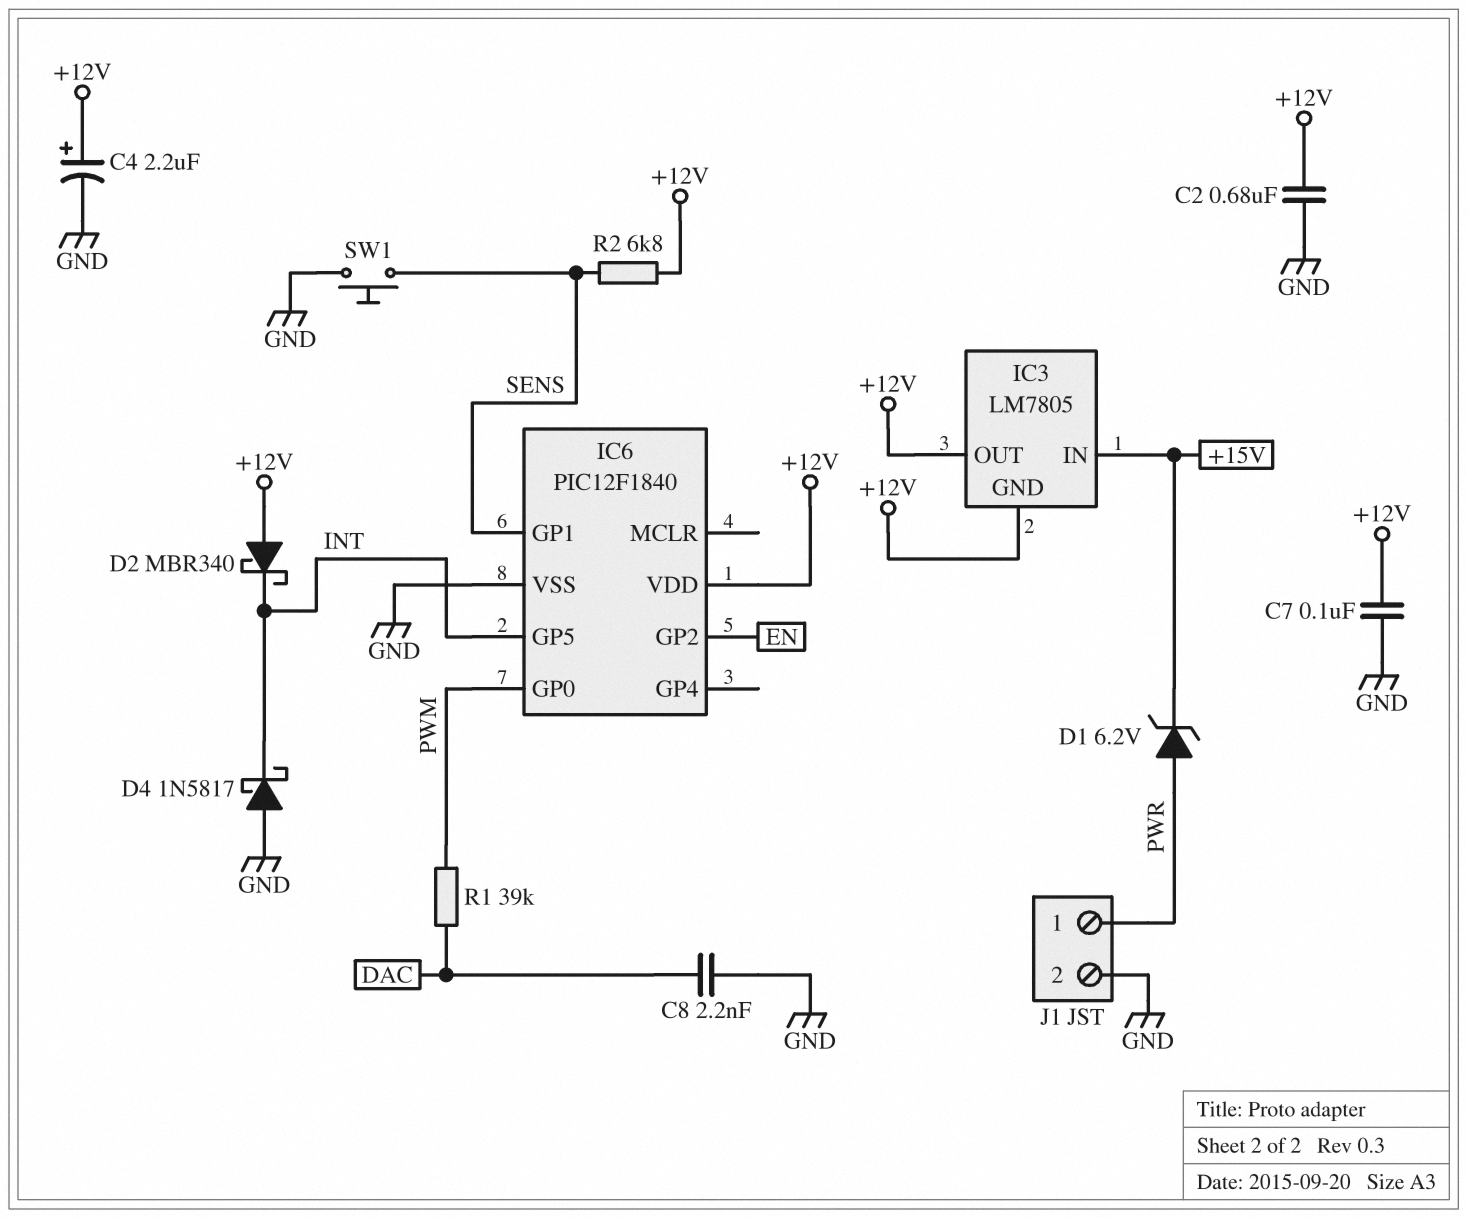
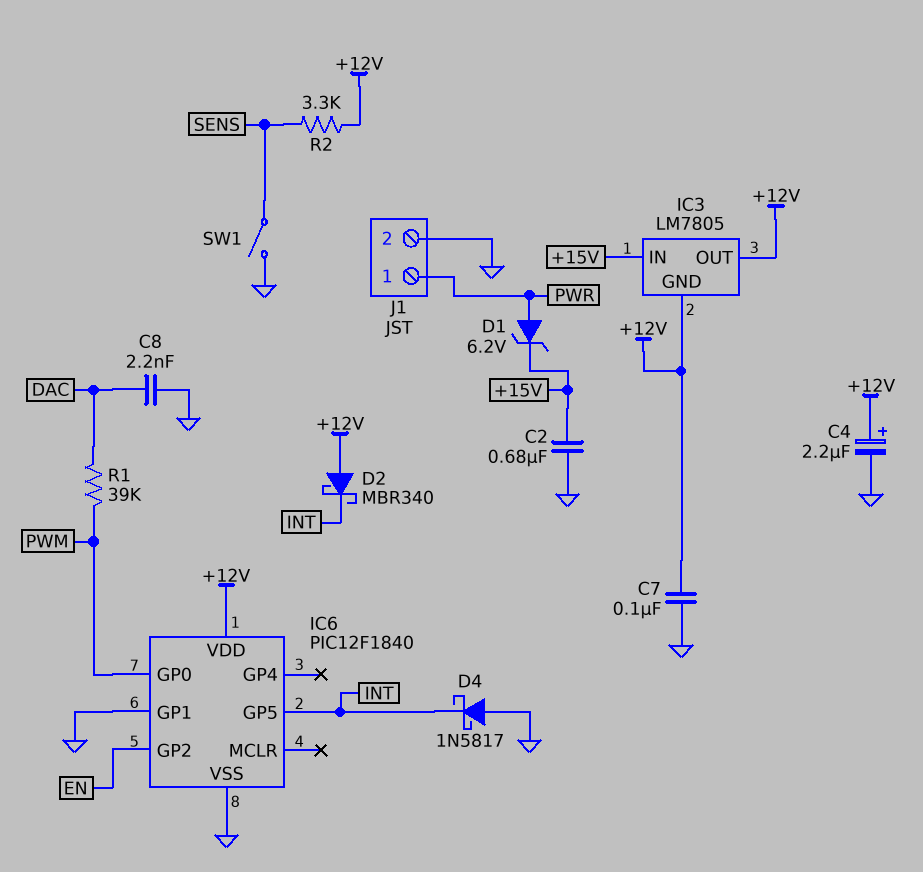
C2: 680nF (+12V, GND) -> 680nF (+15V, GND)
IC6 pin GP1: SENS -> GND
R2: 6.8k (+12V, SENS) -> 3.3k (+12V, SENS)
SW1: button (GND, SENS) -> switch (GND, SENS)

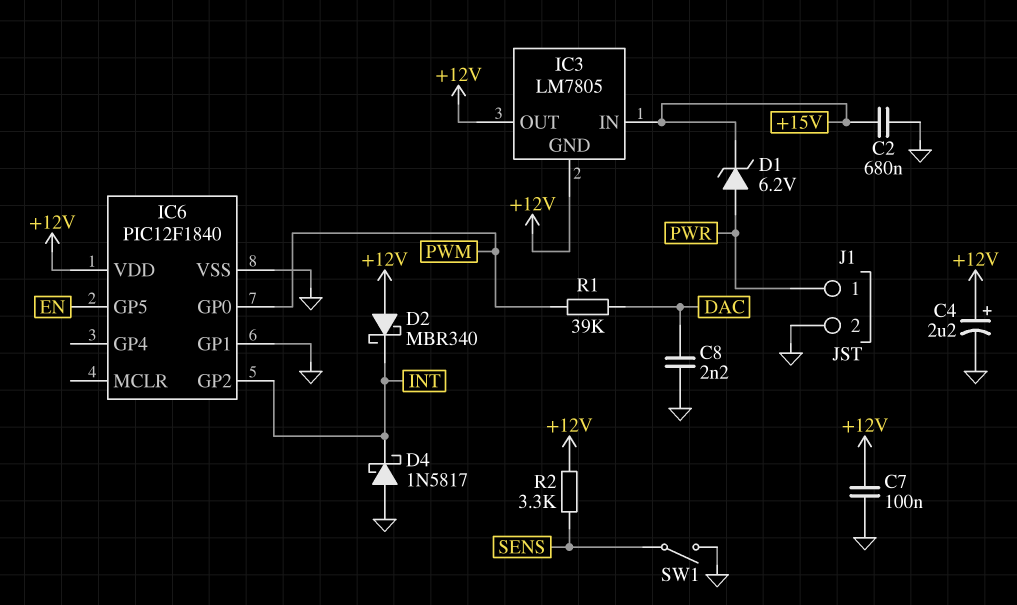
IC6 pin GP2: EN -> INT
IC6 pin GP5: INT -> EN

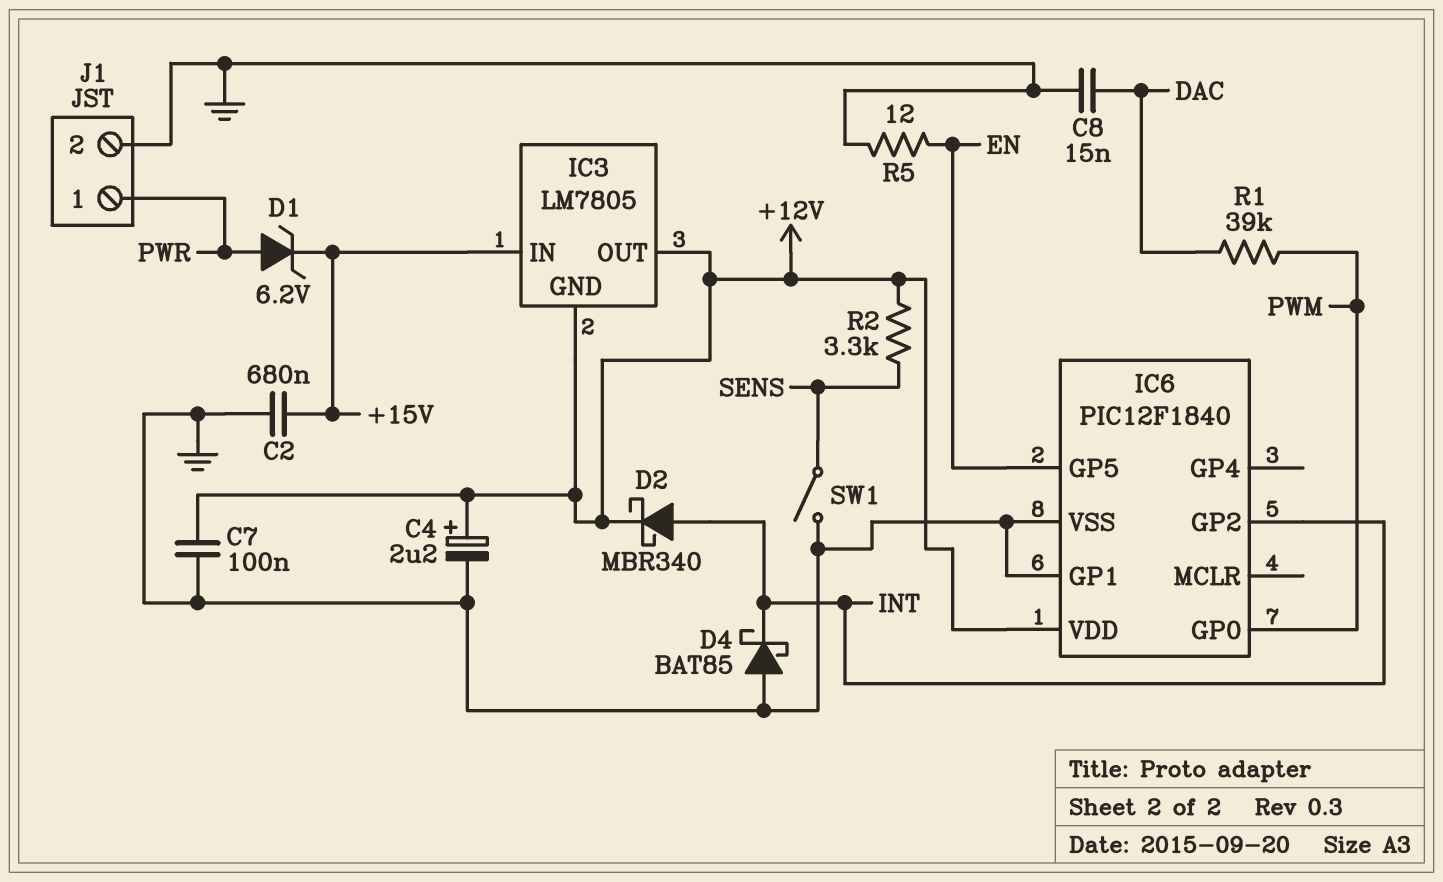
C8: 2.2nF (DAC, GND) -> 15nF (DAC, GND)
D2: schottky MBR340 (A +12V, K INT) -> schottky MBR340 (A INT, K +12V)
D4: schottky 1N5817 (A GND, K INT) -> schottky BAT85 (A GND, K INT)
R5: none -> 12 (EN, GND)

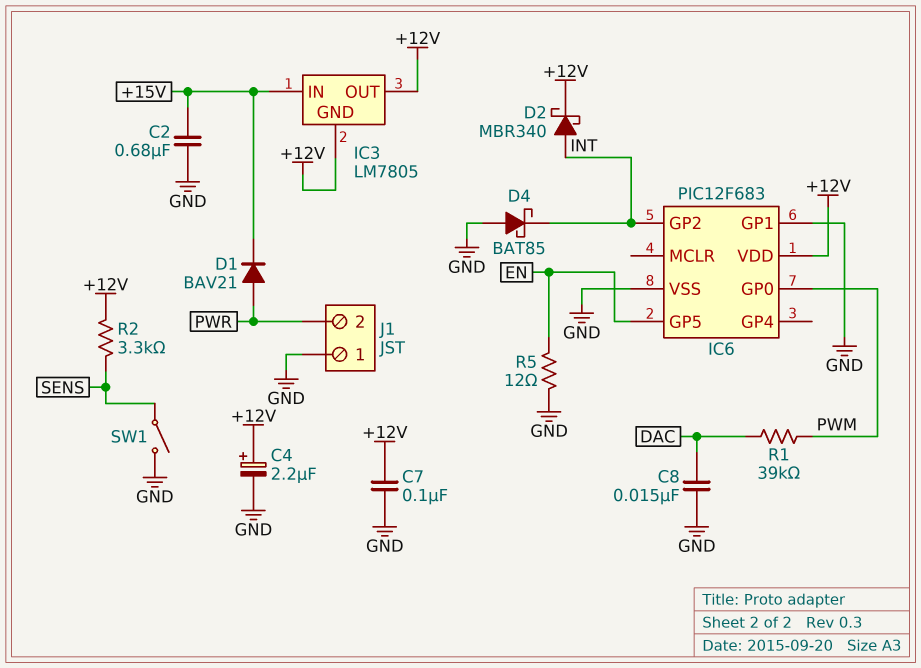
D1: zener 6.2V (A PWR, K +15V) -> diode BAV21 (A PWR, K +15V)
IC6: PIC12F1840 -> PIC12F683
J1 pin 1: PWR -> GND
J1 pin 2: GND -> PWR

